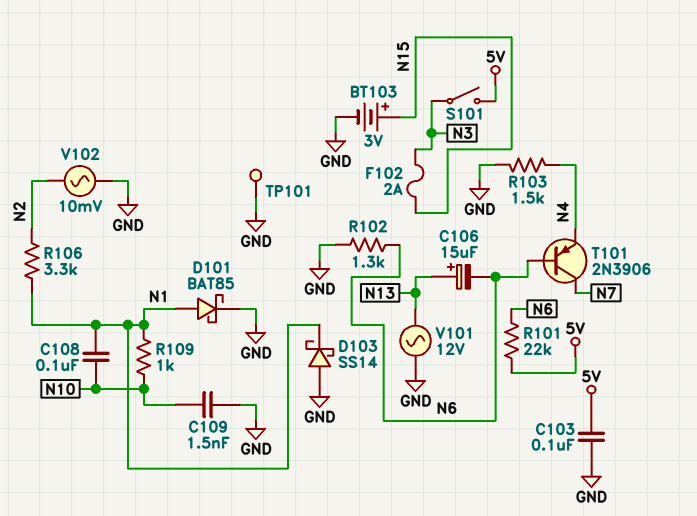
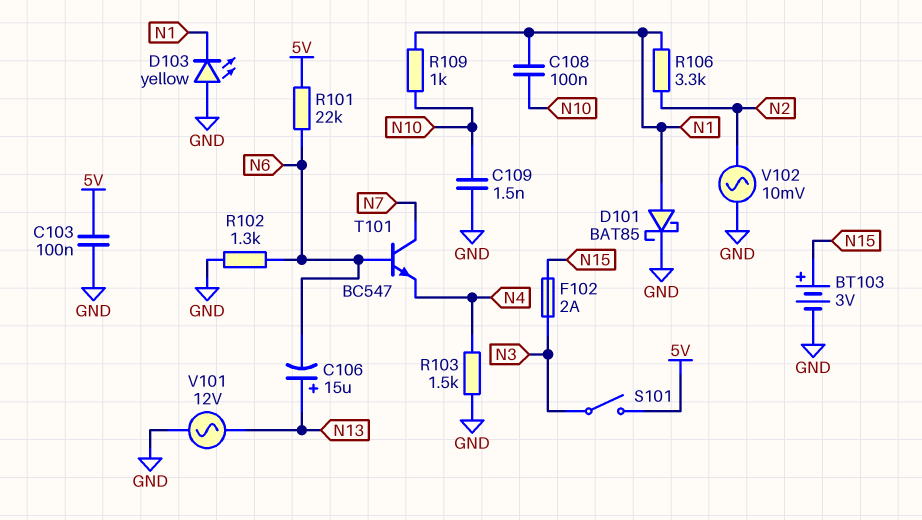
D103: schottky SS14 (A GND, K N1) -> LED yellow (A GND, K N1)
T101: PNP 2N3906 (B N6, C N7, E N4) -> NPN BC547 (B N6, C N7, E N4)
TP101: test point (GND) -> none

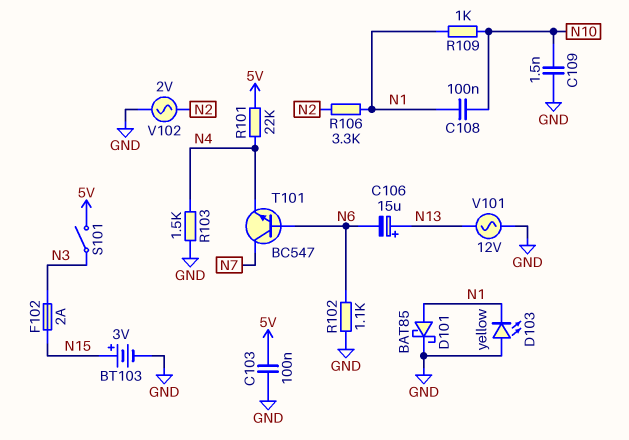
R101: 22k (5V, N6) -> 22k (5V, N4)
R102: 1.3k (GND, N6) -> 1.1k (GND, N6)
V102: AC 10mV (GND, N2) -> AC 2V (GND, N2)

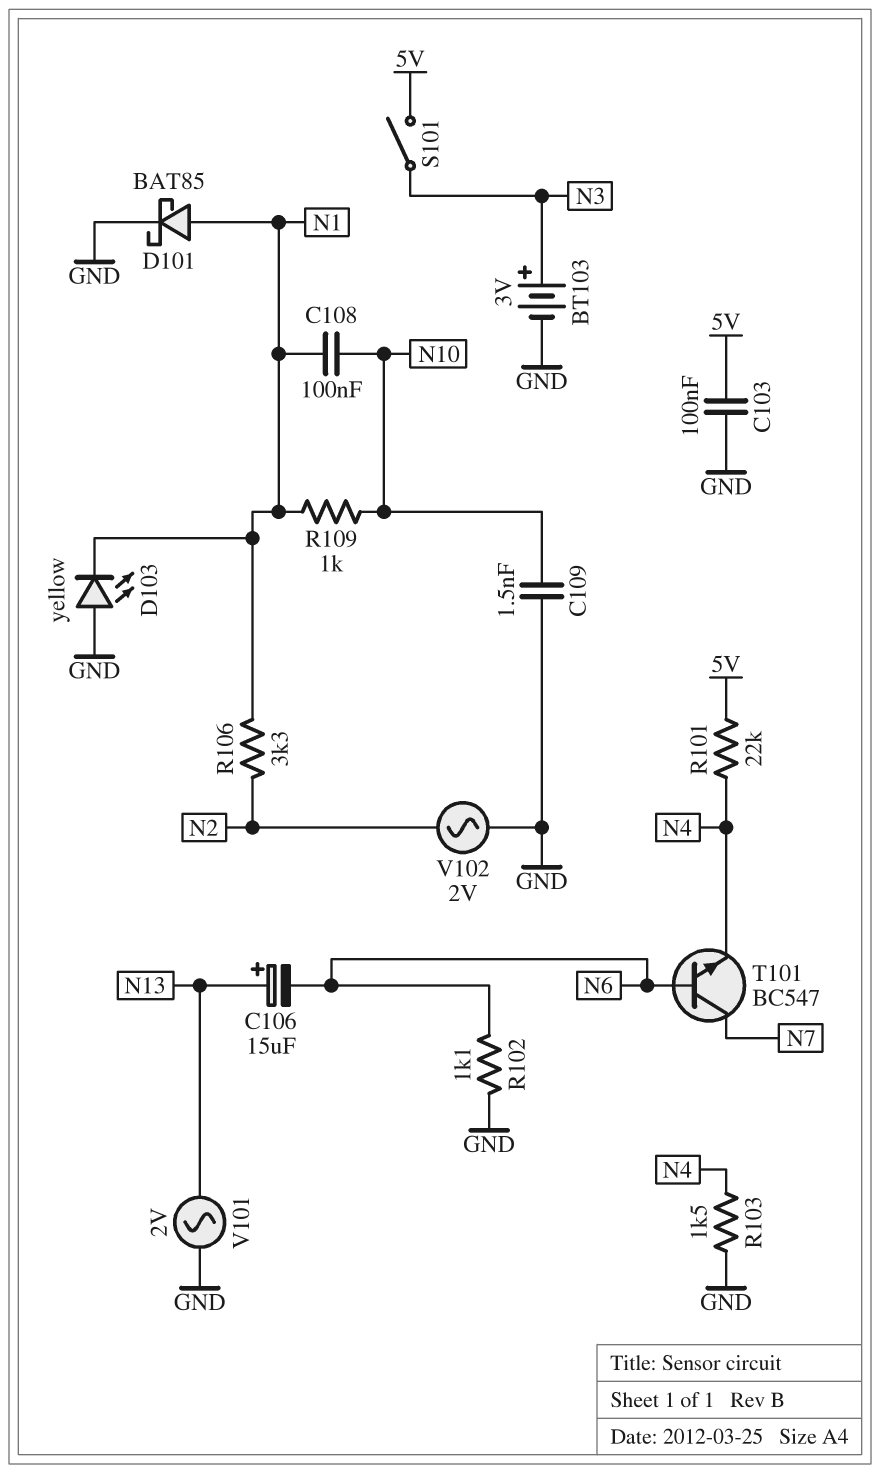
BT103: 3V (plus N15, minus GND) -> 3V (plus N3, minus GND)
F102: 2A (N3, N15) -> none
V101: AC 12V (GND, N13) -> AC 2V (GND, N13)

